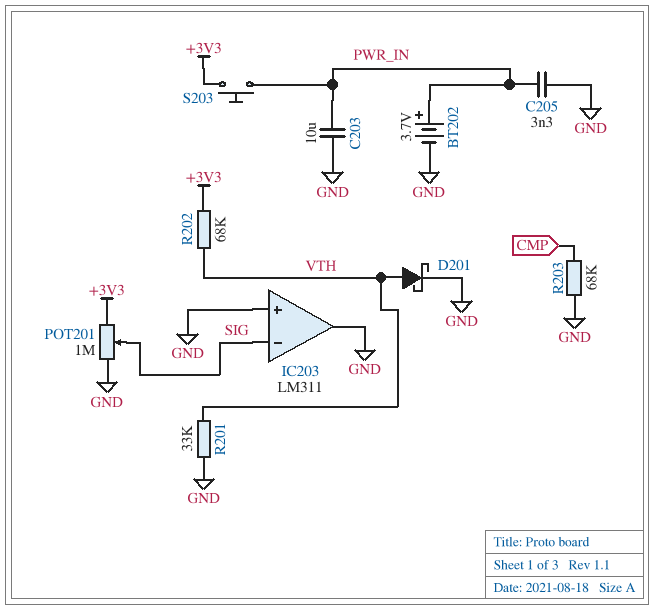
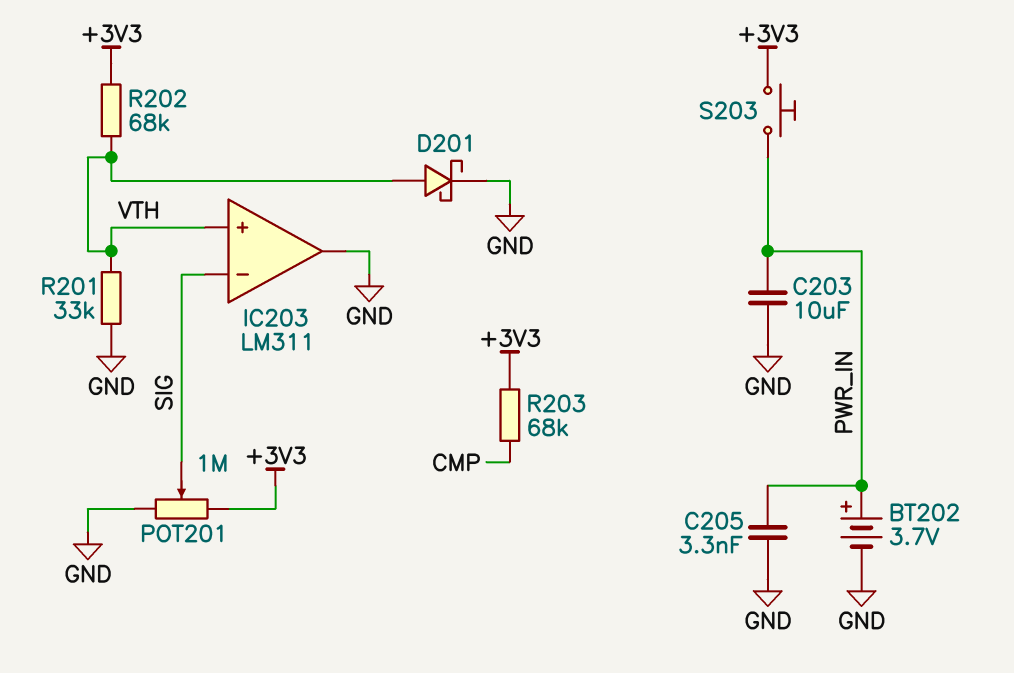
IC203 pin in+: GND -> VTH
R203: 68k (CMP, GND) -> 68k (+3V3, CMP)

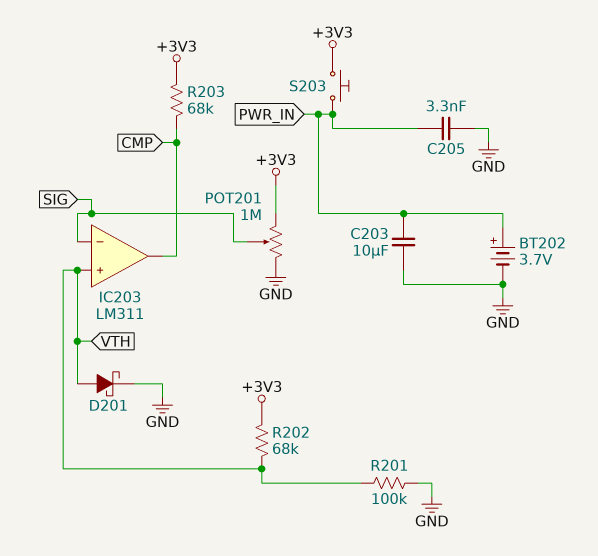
IC203 pin out: GND -> CMP
R201: 33k (GND, VTH) -> 100k (GND, VTH)

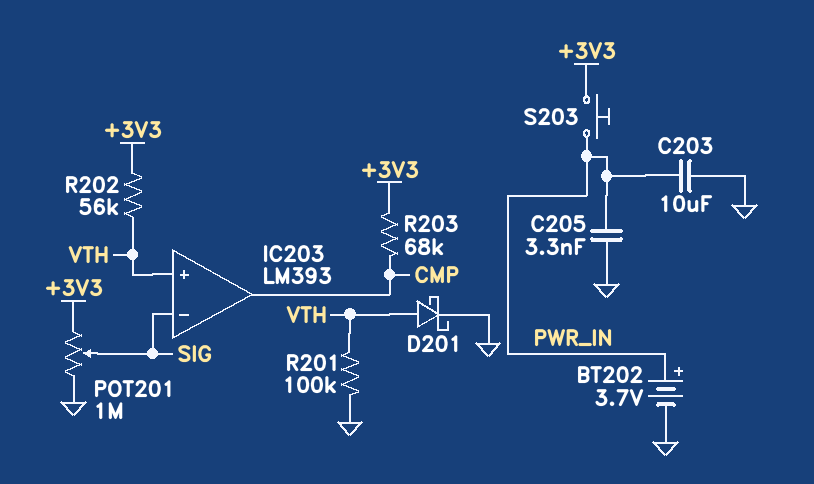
IC203: LM311 -> LM393
R202: 68k (+3V3, VTH) -> 56k (+3V3, VTH)

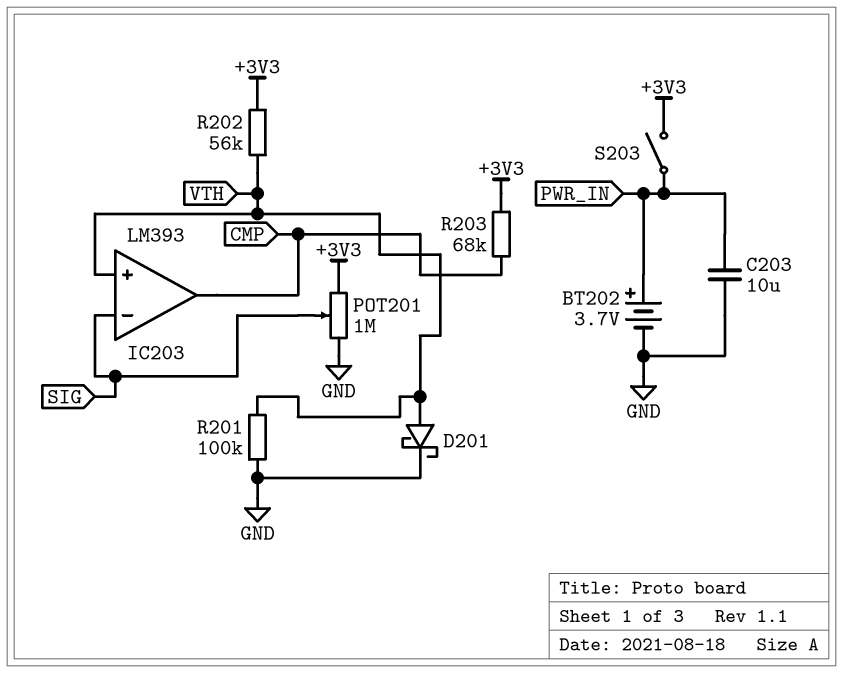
C205: 3.3nF (GND, PWR_IN) -> none
S203: button (+3V3, PWR_IN) -> switch (+3V3, PWR_IN)

